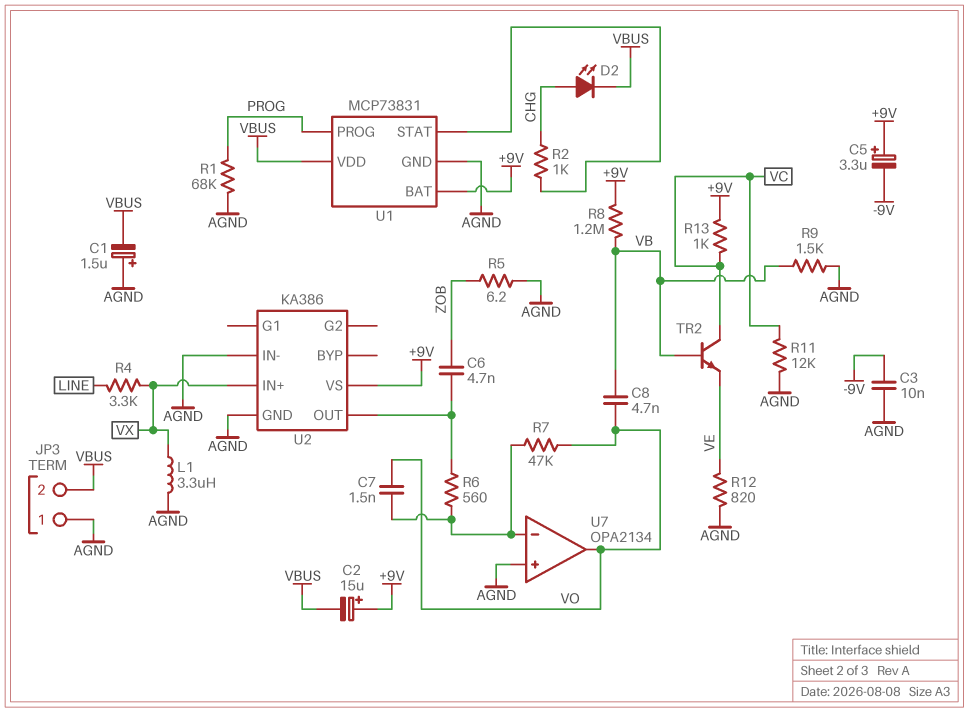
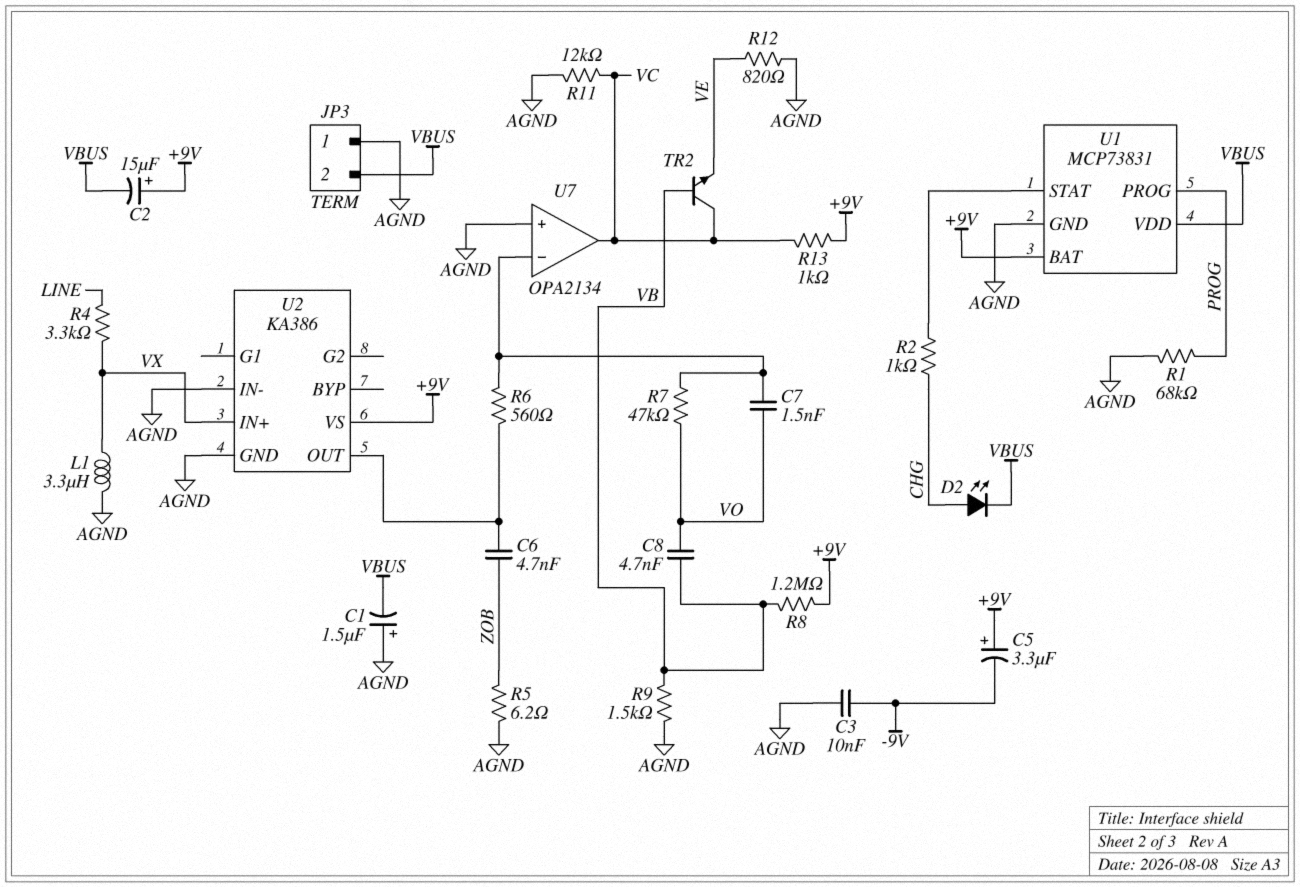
U7 pin out: VO -> VC

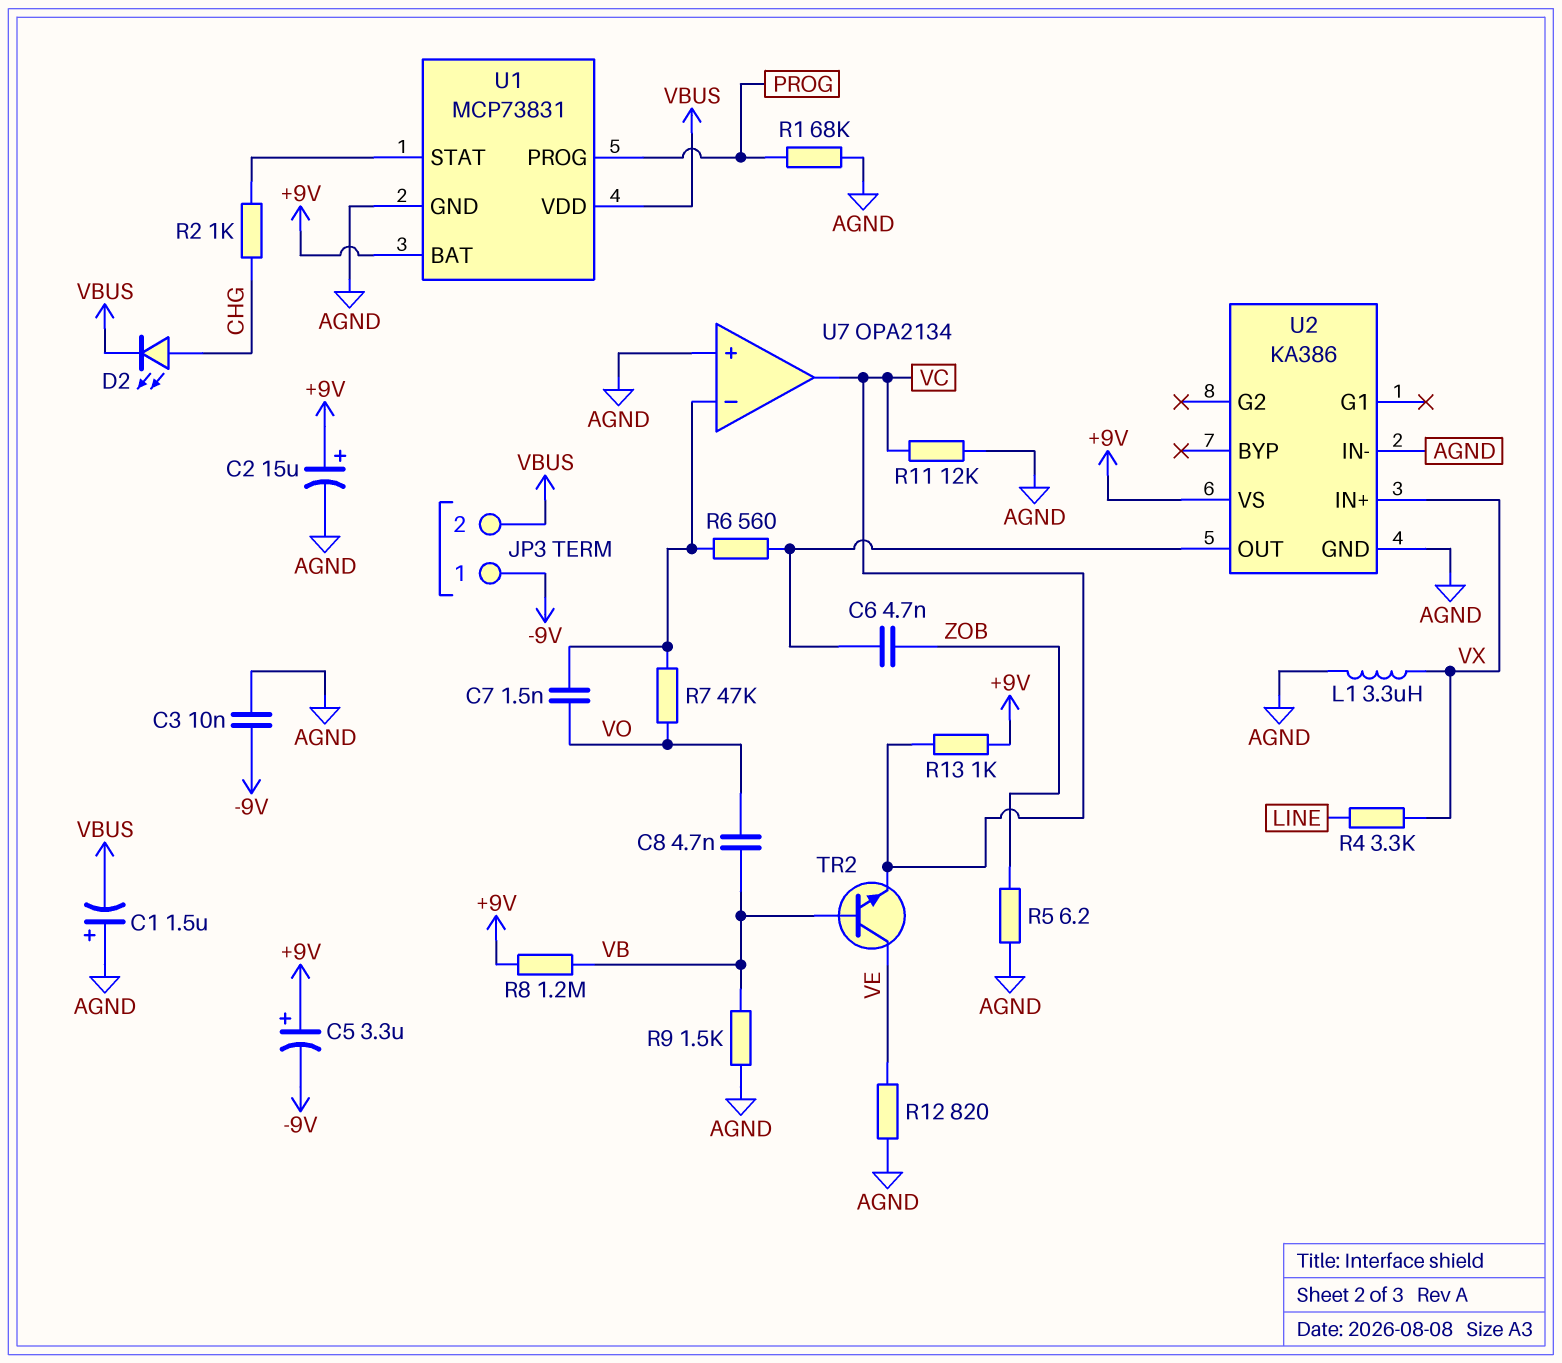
C2: 15uF (plus +9V, minus VBUS) -> 15uF (plus +9V, minus AGND)
JP3 pin 1: AGND -> -9V
TR2: NPN (B VB, C VC, E VE) -> NPN (B VB, C VE, E VC)

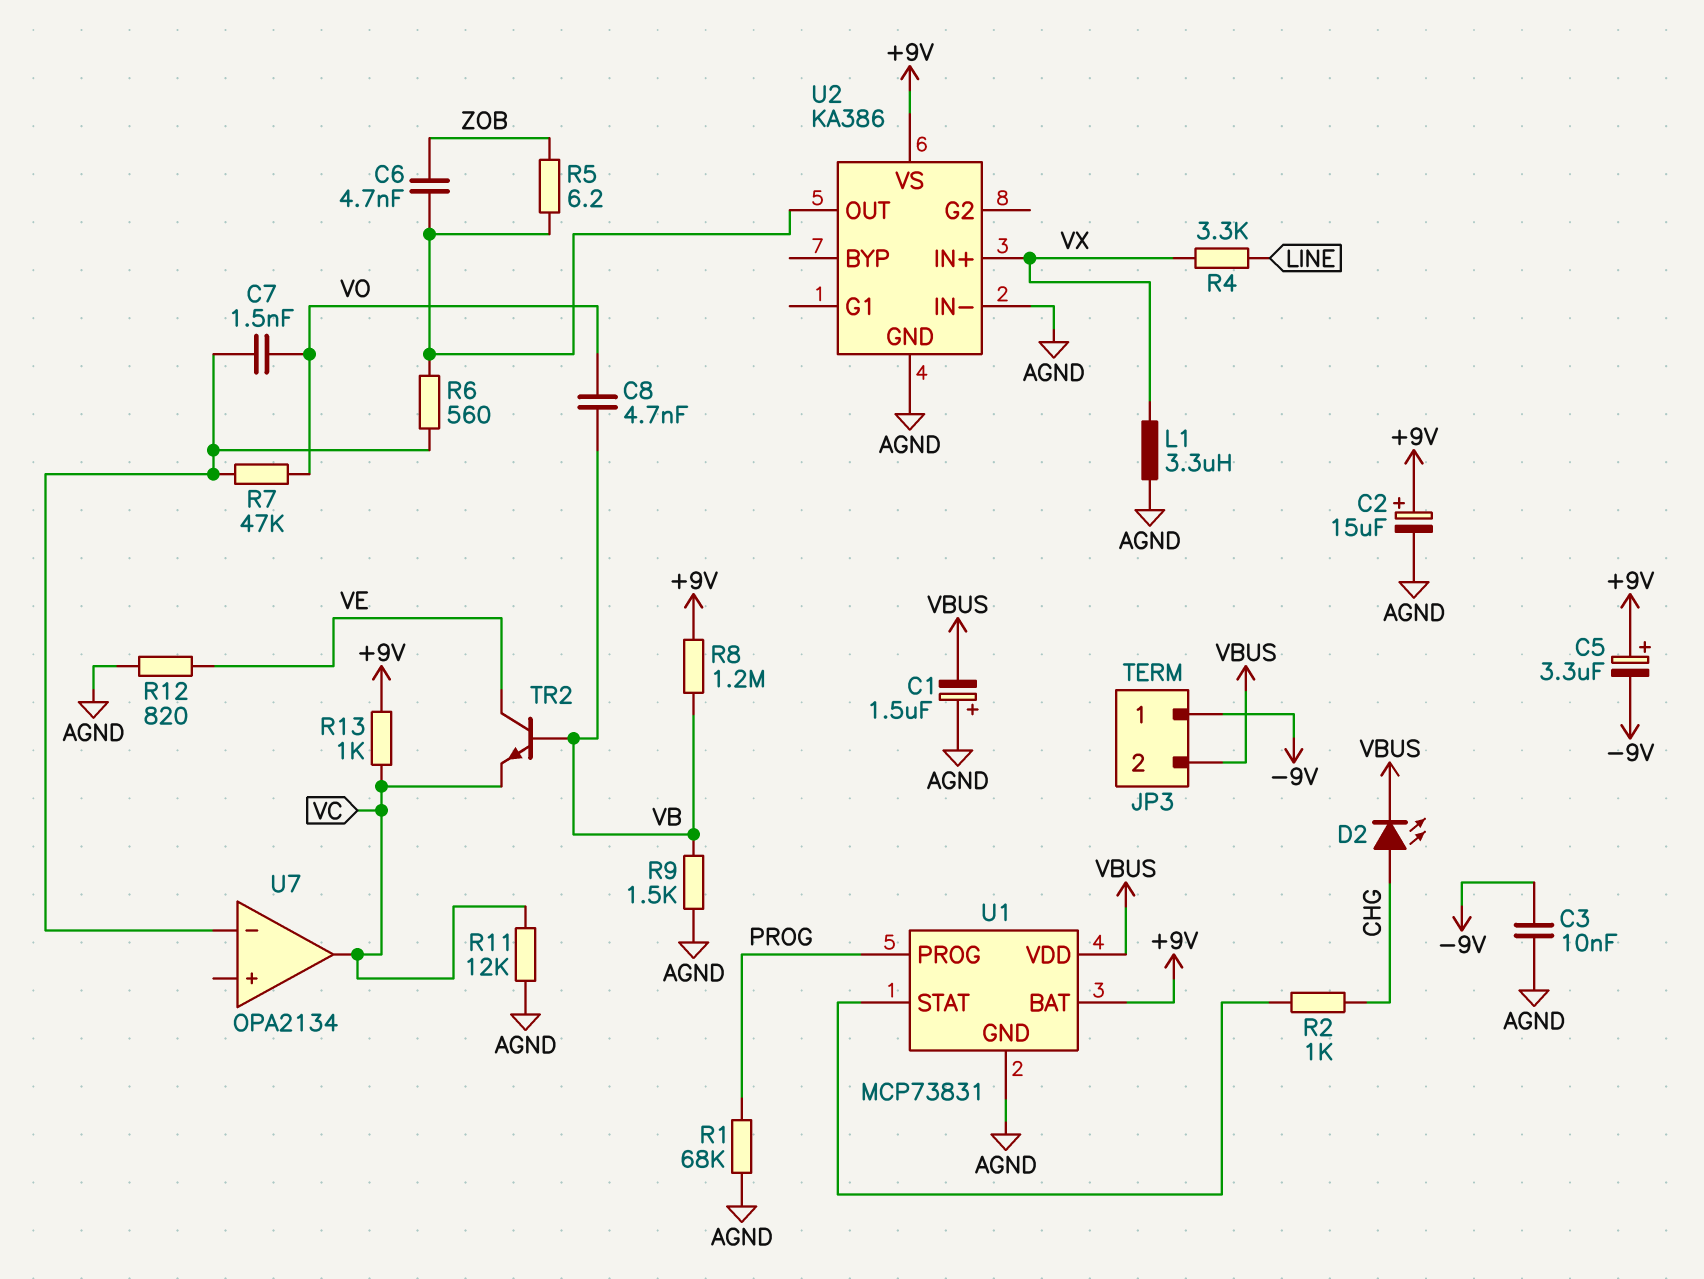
R5: 6.2 (AGND, ZOB) -> 6.2 (U2/OUT, ZOB)
U7 pin in+: AGND -> none

